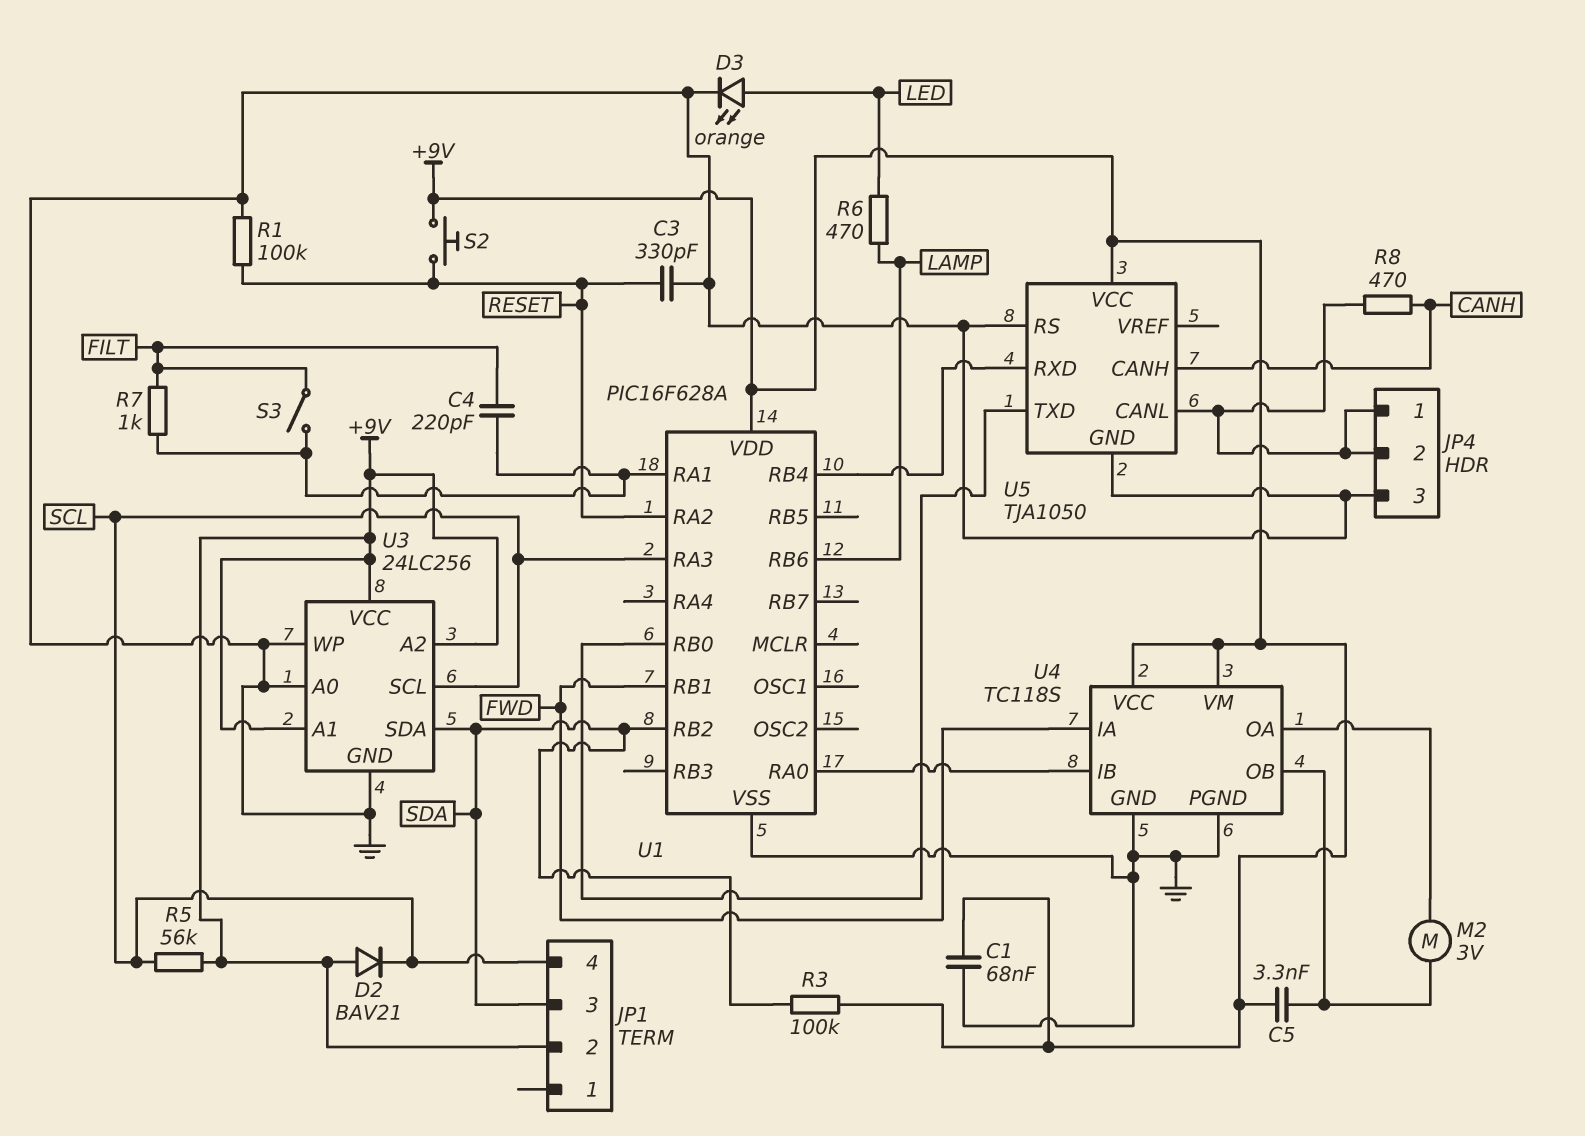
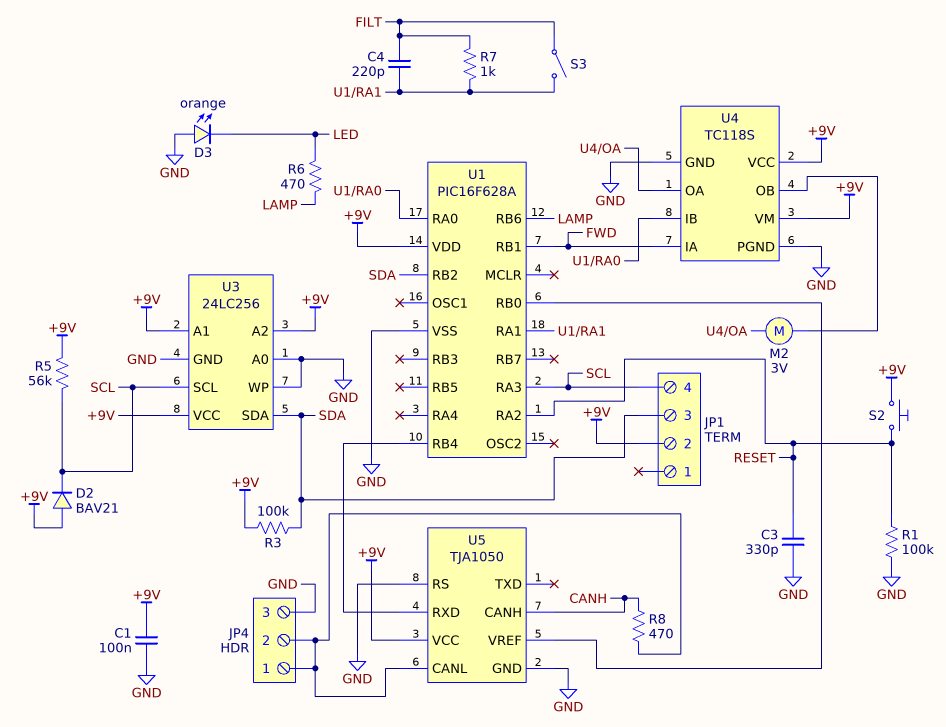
C1: 68nF (+9V, GND) -> 100nF (+9V, GND)
C5: 3.3nF (+9V, U4/OB) -> none
D3: LED orange (A LED, K GND) -> LED orange (A GND, K LED)
U5 pin TXD: U1/RB0 -> none
U5 pin VREF: none -> U1/RB0

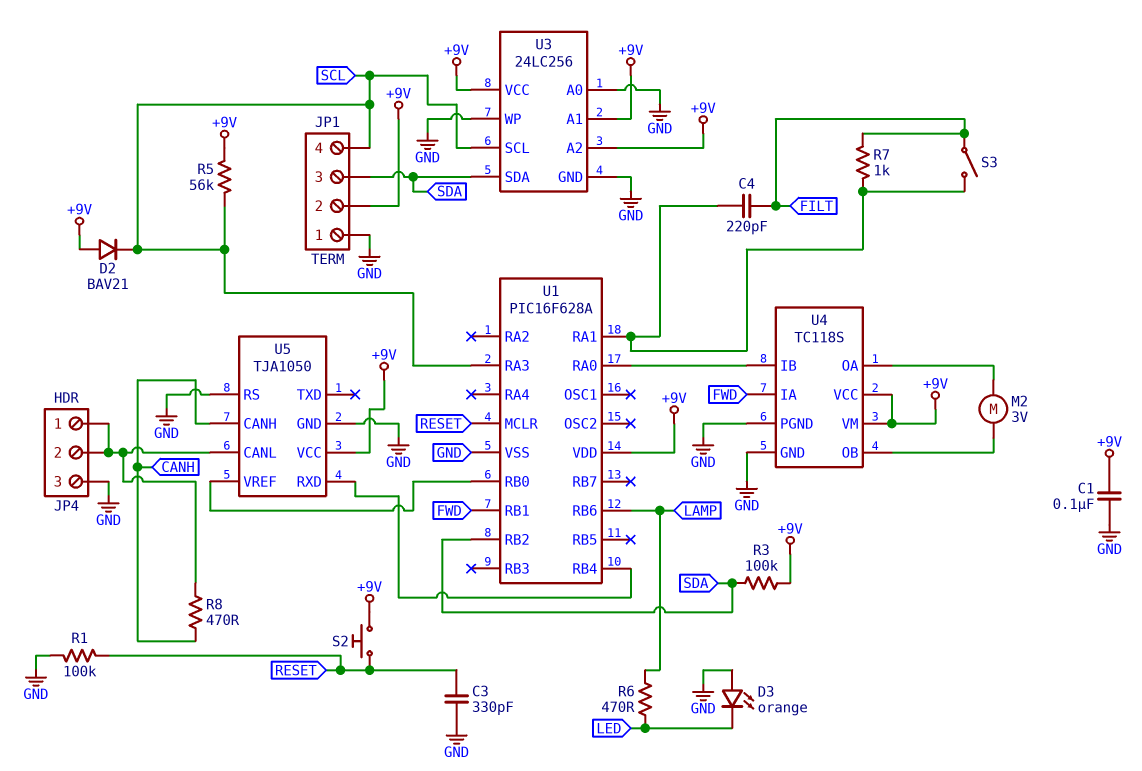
JP1 pin 1: none -> GND
U1 pin MCLR: none -> RESET
U1 pin RA2: RESET -> none

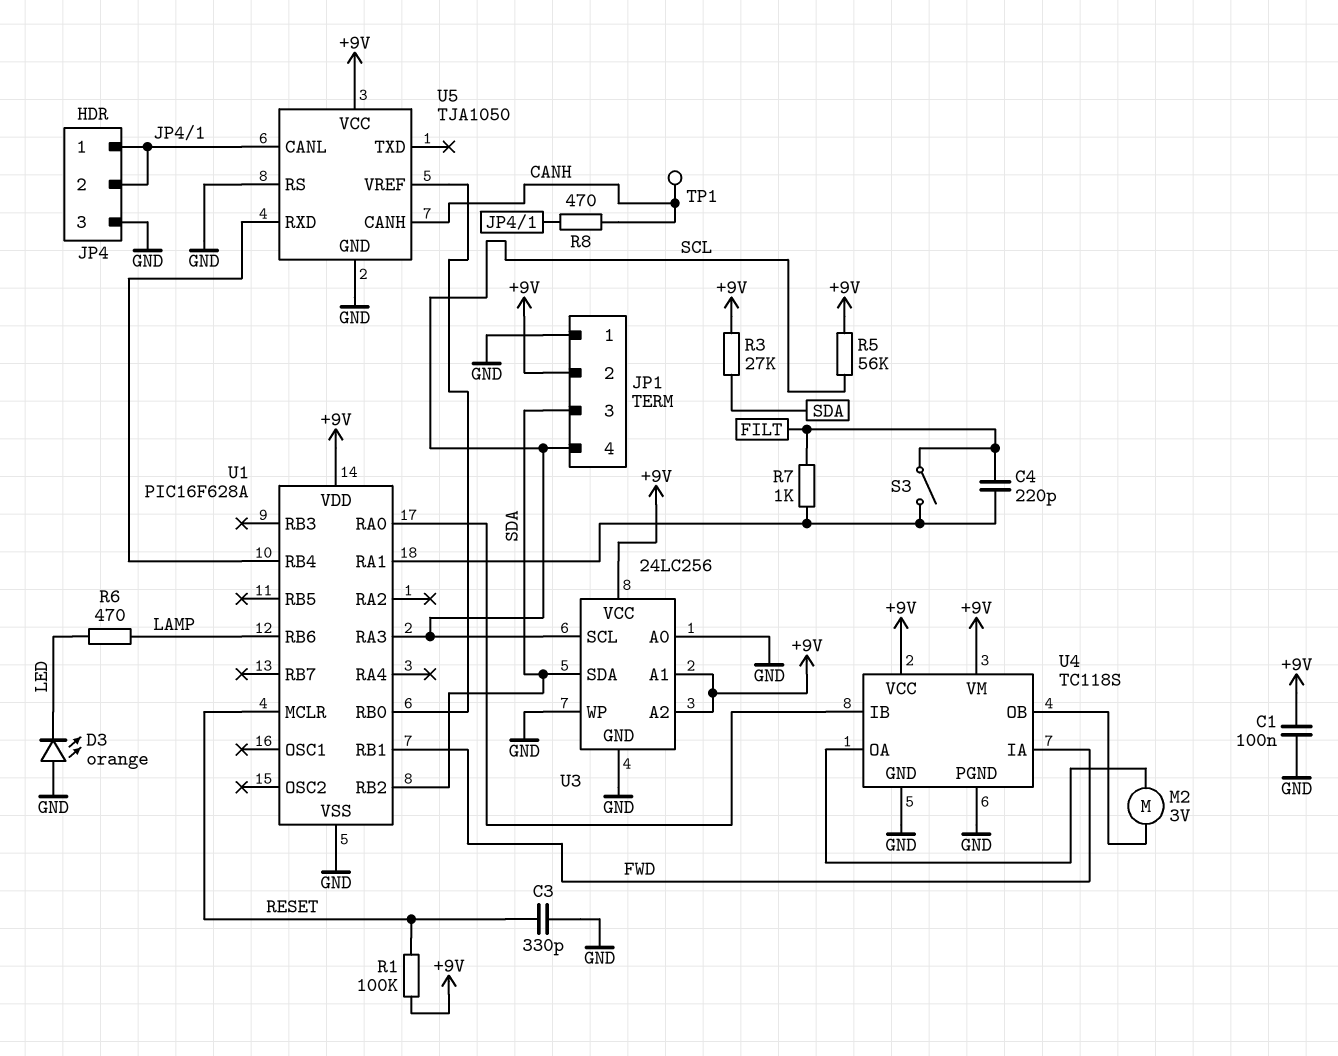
D2: diode BAV21 (A +9V, K SCL) -> none
R1: 100k (GND, RESET) -> 100k (+9V, RESET)
R3: 100k (+9V, SDA) -> 27k (+9V, SDA)
S2: button (+9V, RESET) -> none
TP1: none -> test point (CANH)

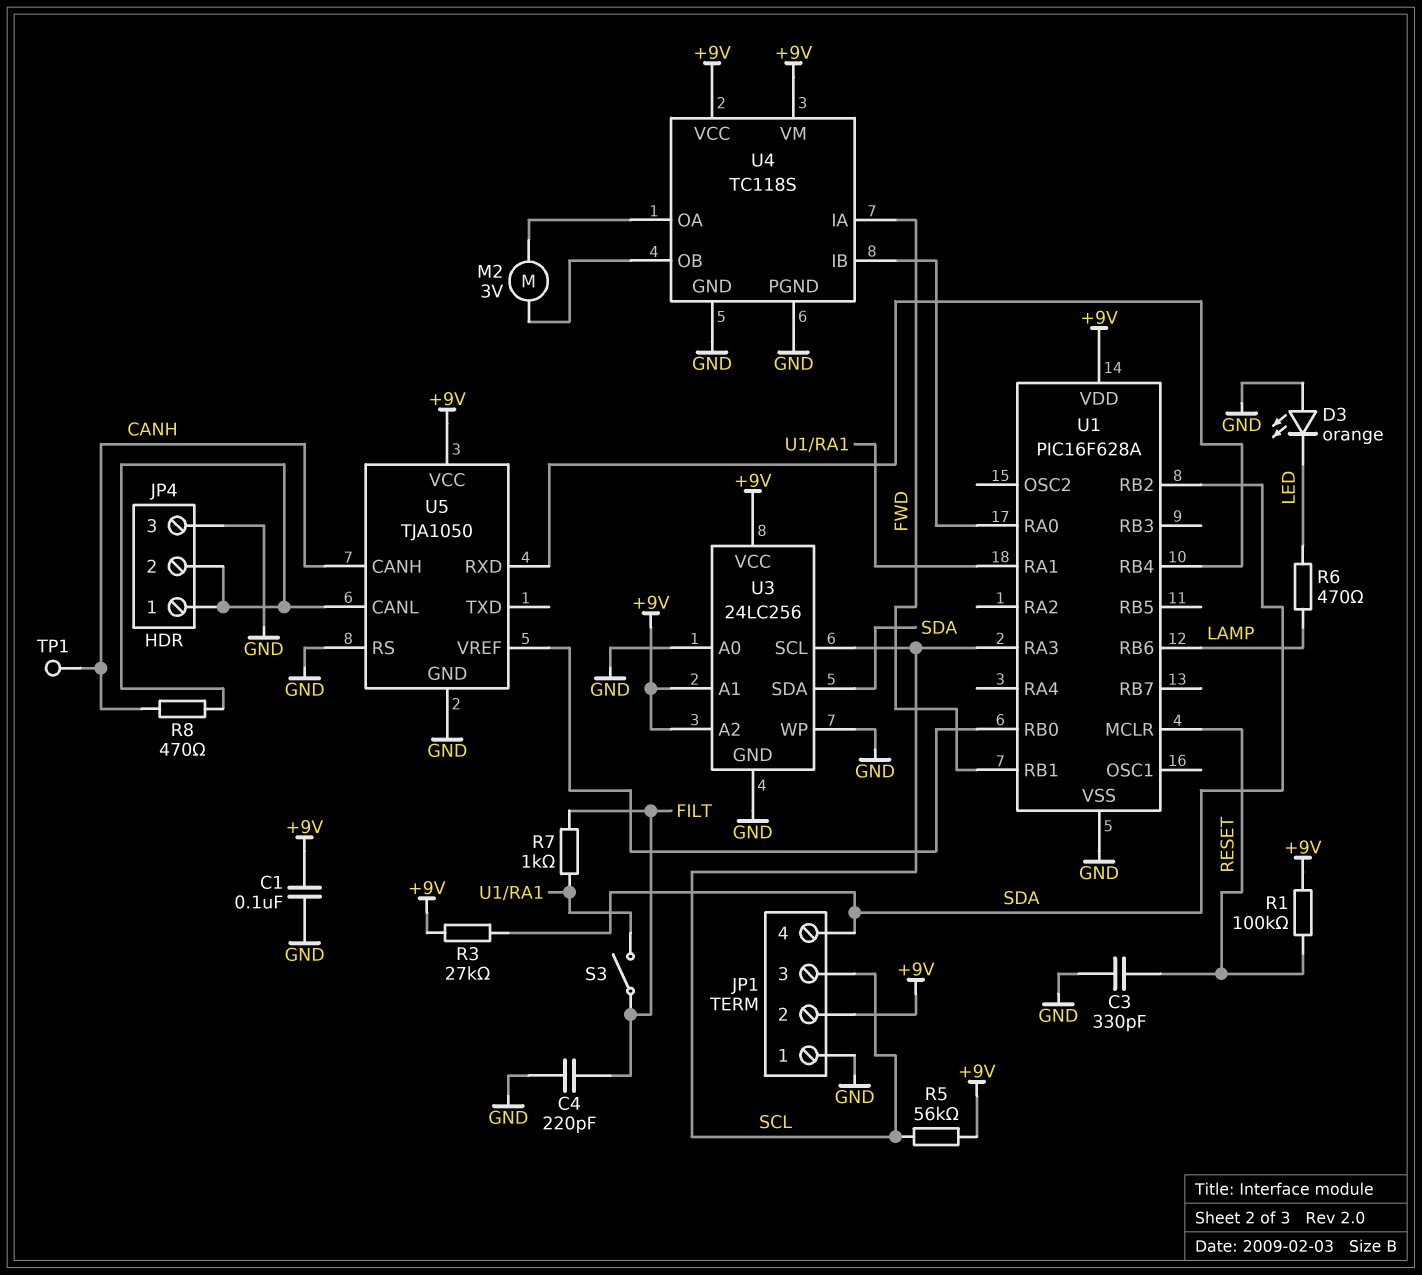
C4: 220pF (FILT, U1/RA1) -> 220pF (FILT, GND)
JP1 pin 3: SDA -> SCL
JP1 pin 4: SCL -> SDA

